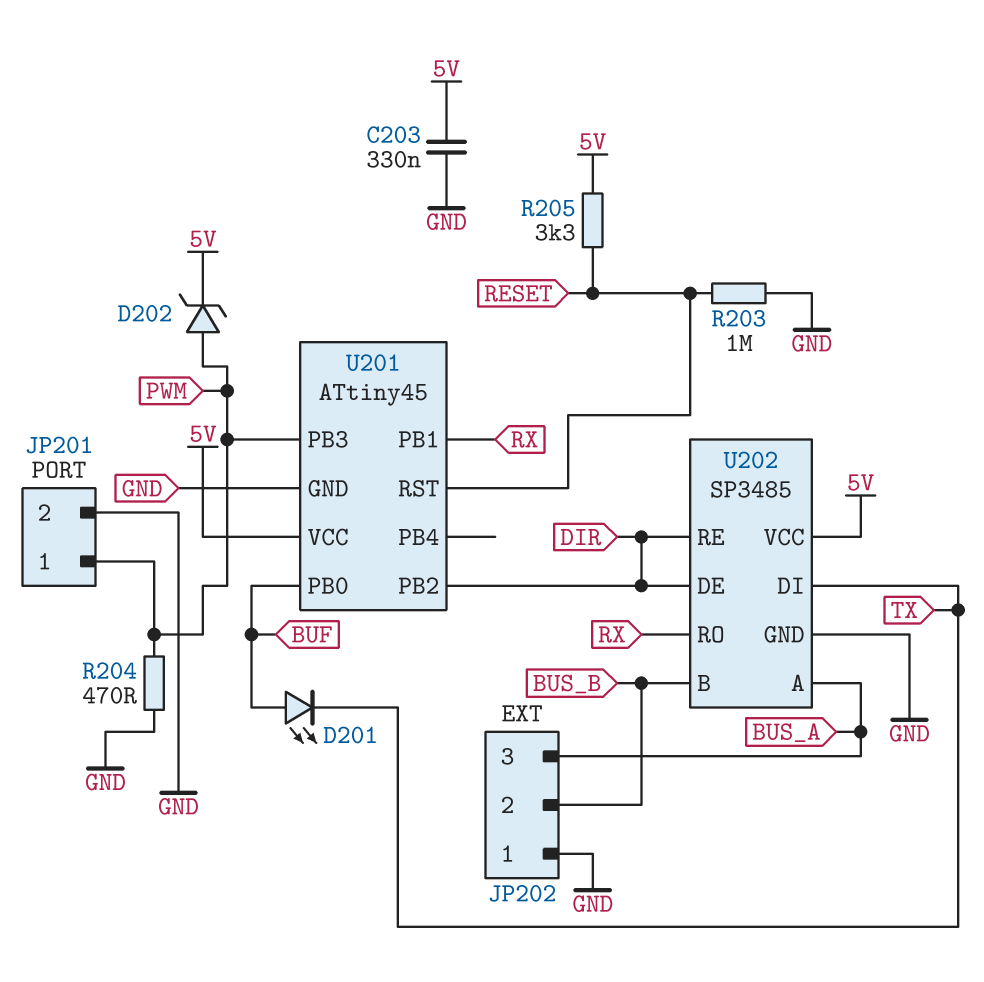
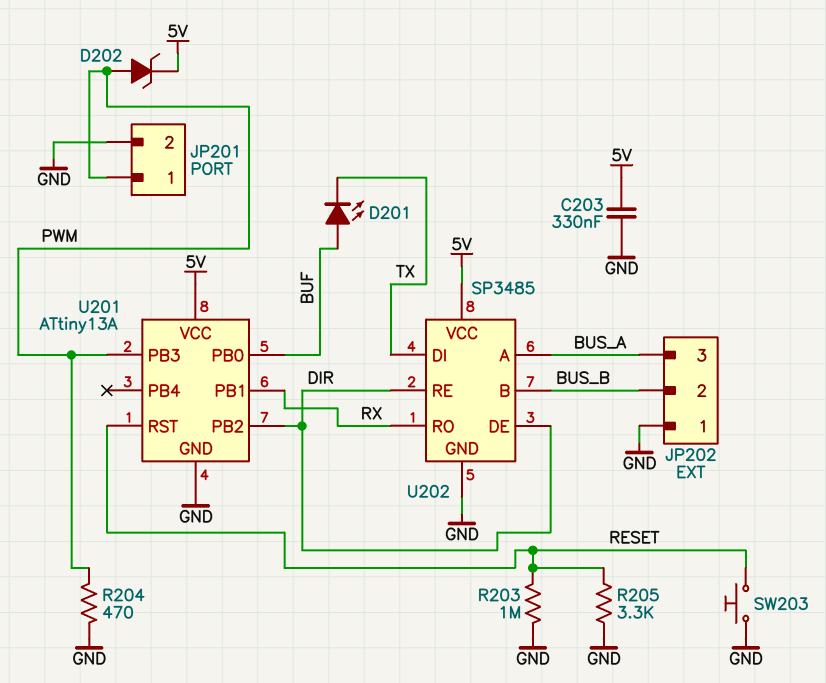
R205: 3.3k (5V, RESET) -> 3.3k (GND, RESET)
SW203: none -> button (GND, RESET)
U201: ATtiny45 -> ATtiny13A

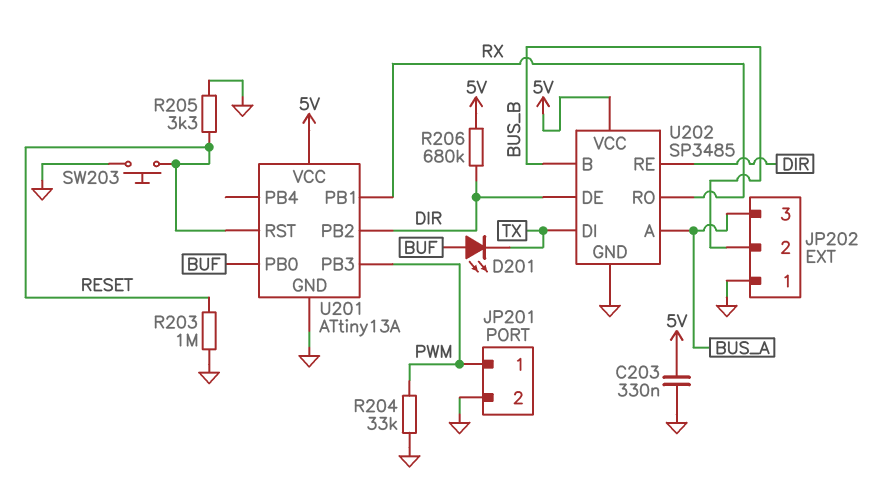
D202: zener (A PWM, K 5V) -> none
R204: 470 (GND, PWM) -> 33k (GND, PWM)
R206: none -> 680k (5V, DIR)

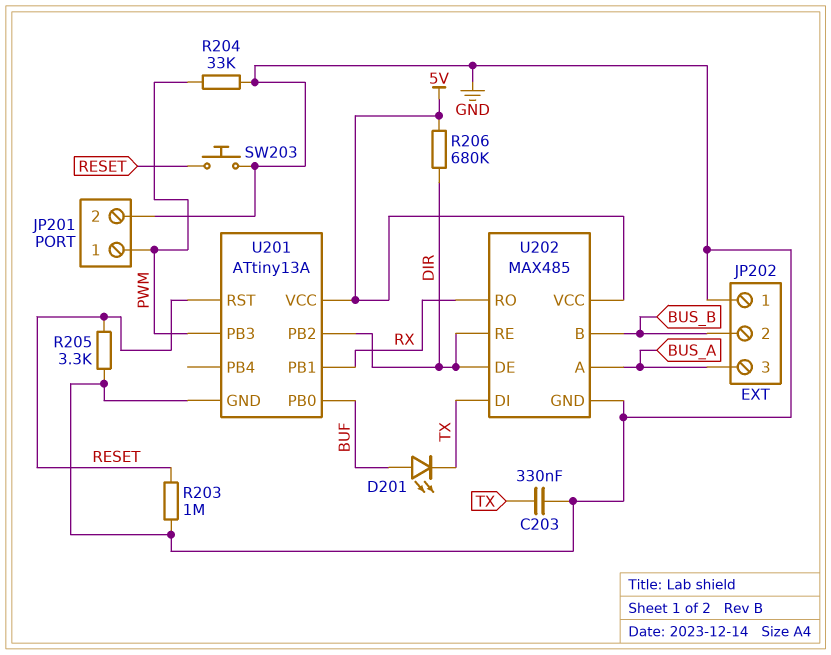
C203: 330nF (5V, GND) -> 330nF (GND, TX)
U202: SP3485 -> MAX485

